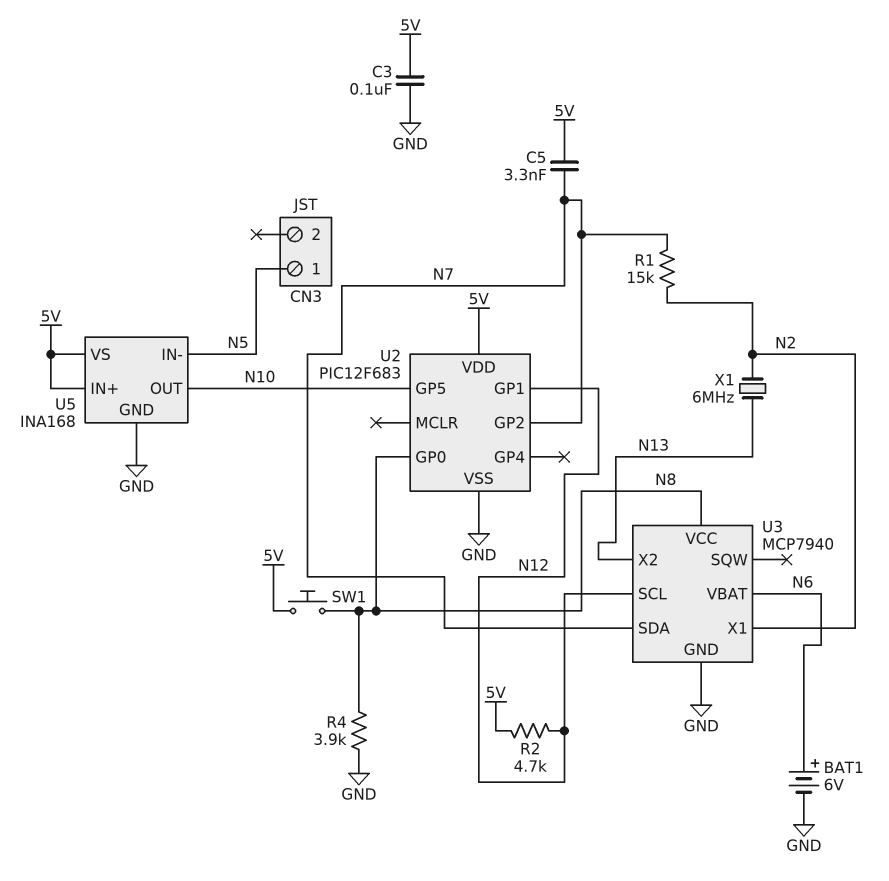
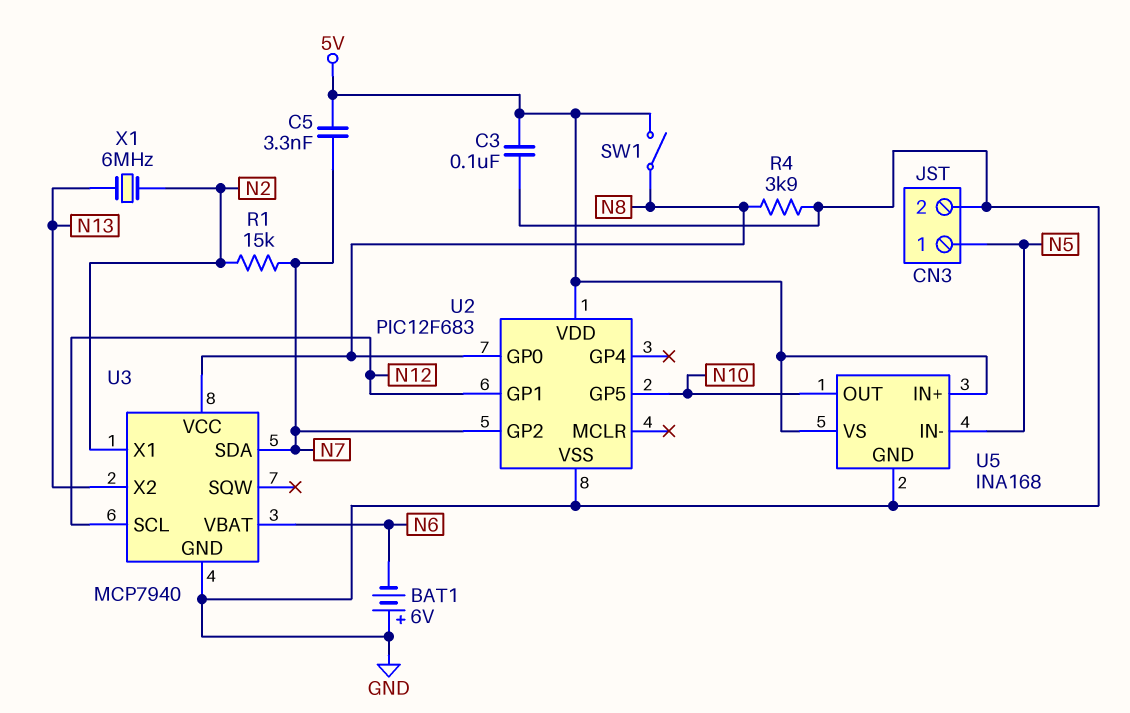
BAT1: 6V (plus N6, minus GND) -> 6V (plus GND, minus N6)
CN3 pin 2: none -> GND
R2: 4.7k (5V, N12) -> none
SW1: button (5V, N8) -> switch (5V, N8)

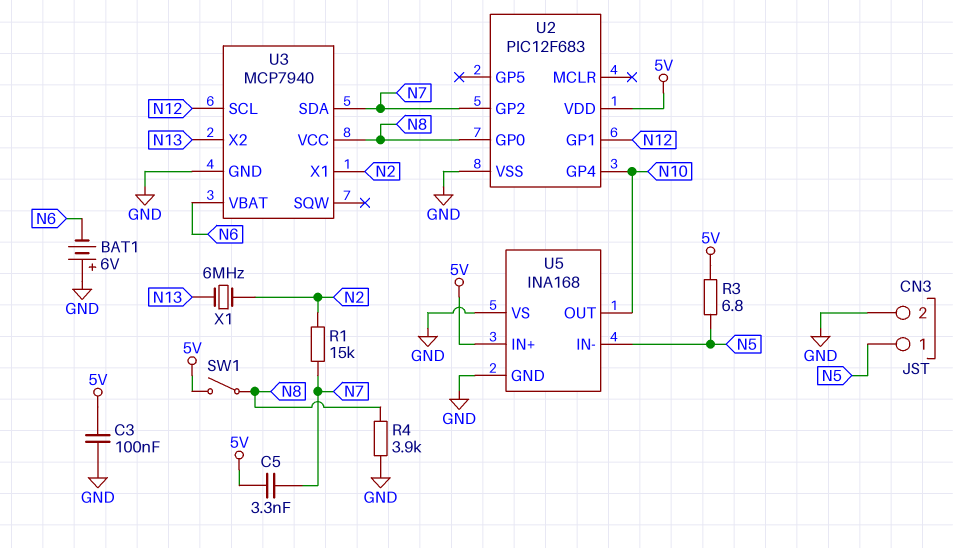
R3: none -> 6.8 (5V, N5)
U2 pin GP4: none -> N10
U2 pin GP5: N10 -> none
U5 pin VS: 5V -> GND

